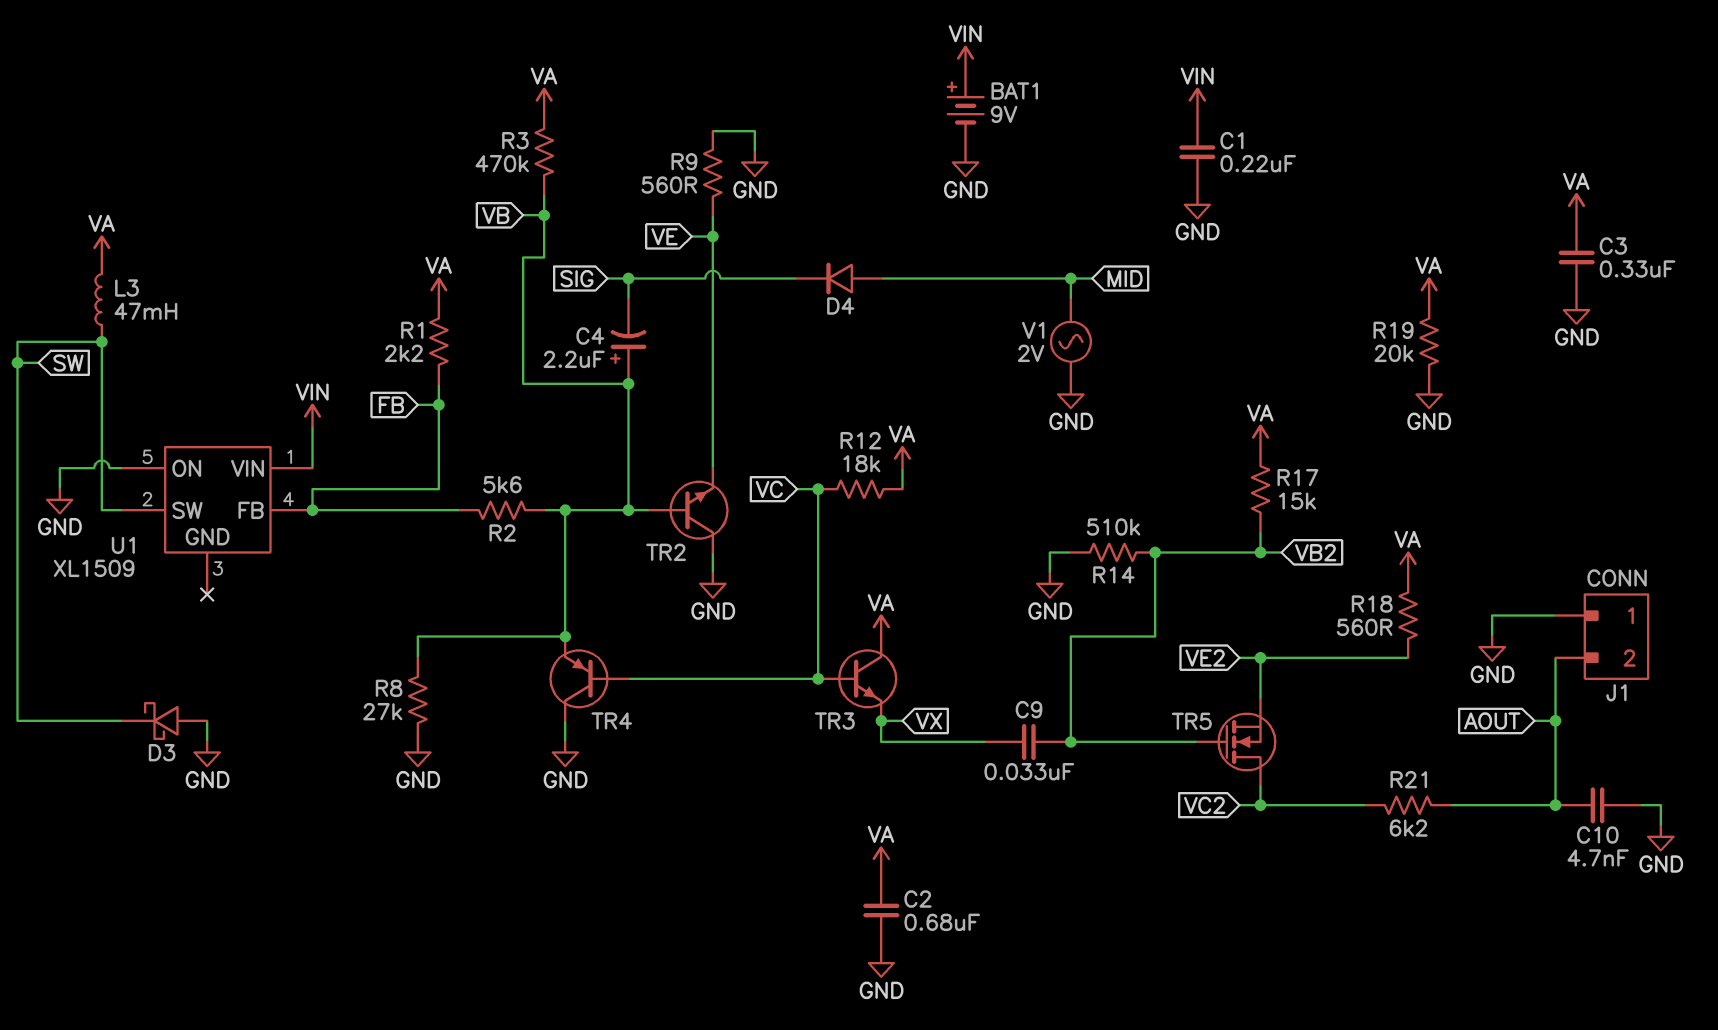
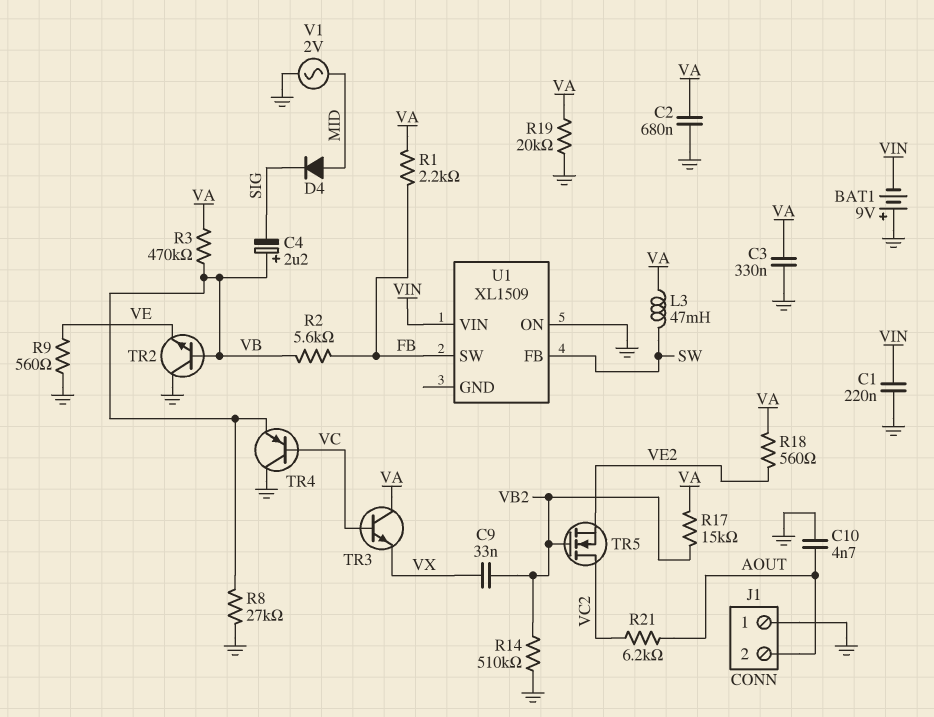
BAT1: 9V (plus VIN, minus GND) -> 9V (plus GND, minus VIN)
D3: schottky (A GND, K SW) -> none
R12: 18k (VA, VC) -> none
U1 pin FB: FB -> SW
U1 pin SW: SW -> FB

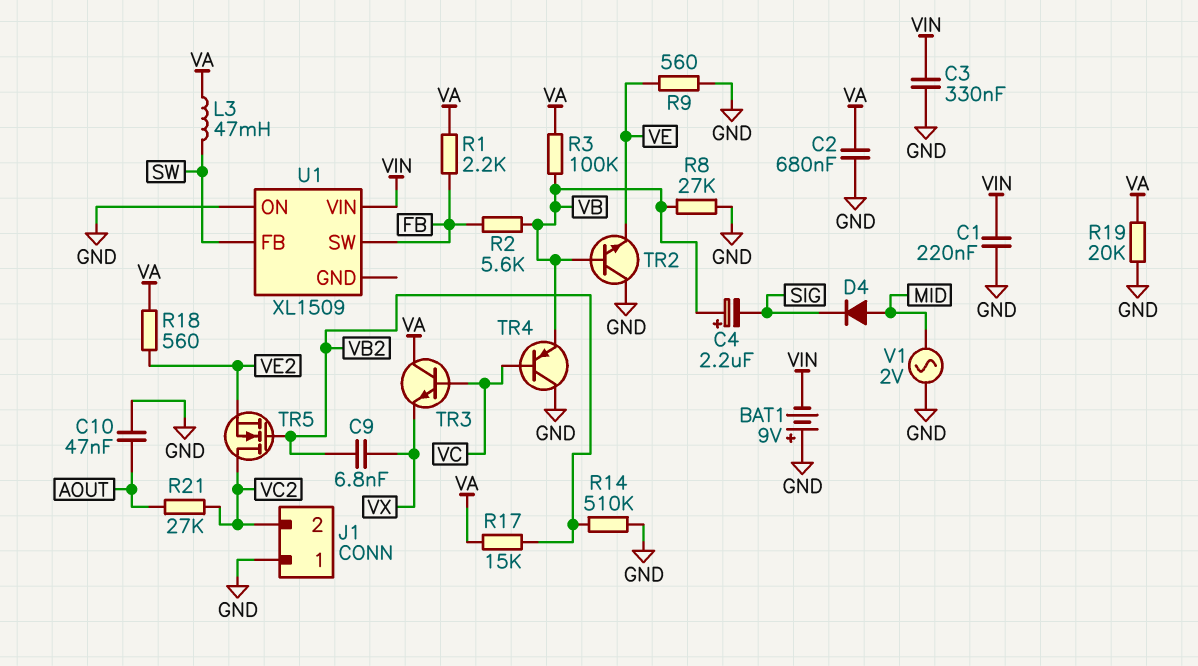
C3: 330nF (GND, VA) -> 330nF (GND, VIN)
C9: 33nF (VB2, VX) -> 6.8nF (VB2, VX)
C10: 4.7nF (AOUT, GND) -> 47nF (AOUT, GND)
J1 pin 2: AOUT -> VC2
R3: 470k (VA, VB) -> 100k (VA, VB)
R21: 6.2k (AOUT, VC2) -> 27k (AOUT, VC2)

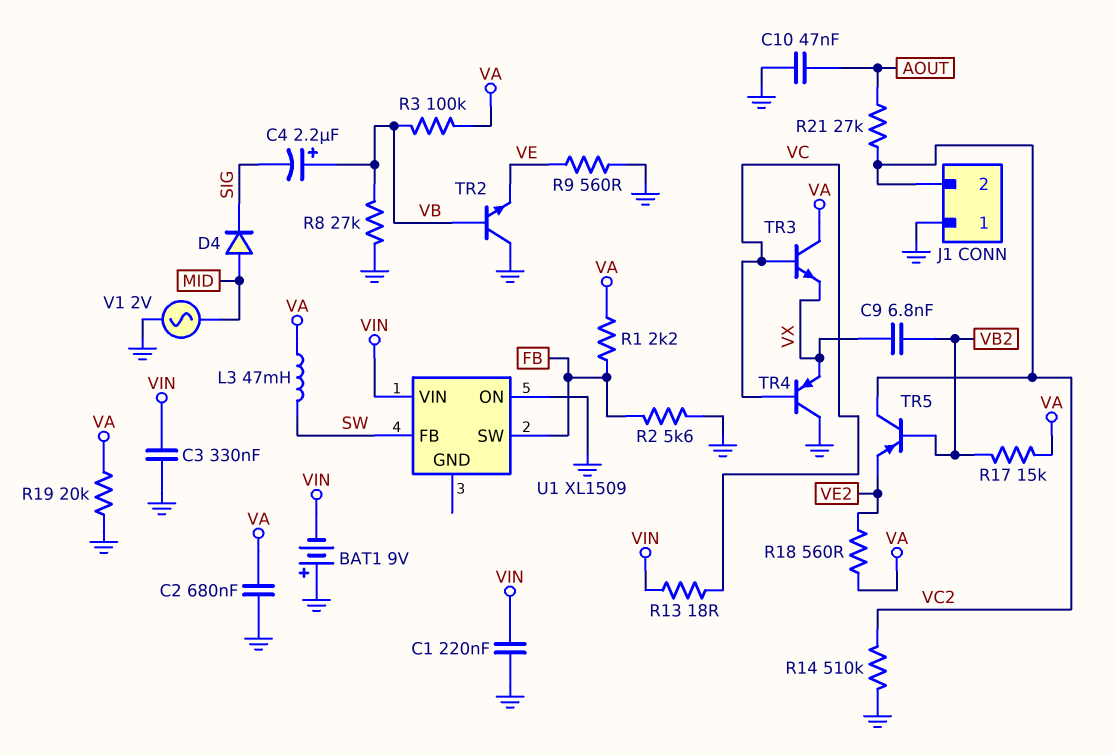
R2: 5.6k (FB, VB) -> 5.6k (FB, GND)
R13: none -> 18 (VC, VIN)
R14: 510k (GND, VB2) -> 510k (GND, VC2)
TR4: PNP (B VC, C GND, E VB) -> PNP (B VC, C GND, E VX)
TR5: NMOS (G VB2, D VC2, S VE2) -> PNP (B VB2, C VC2, E VE2)

